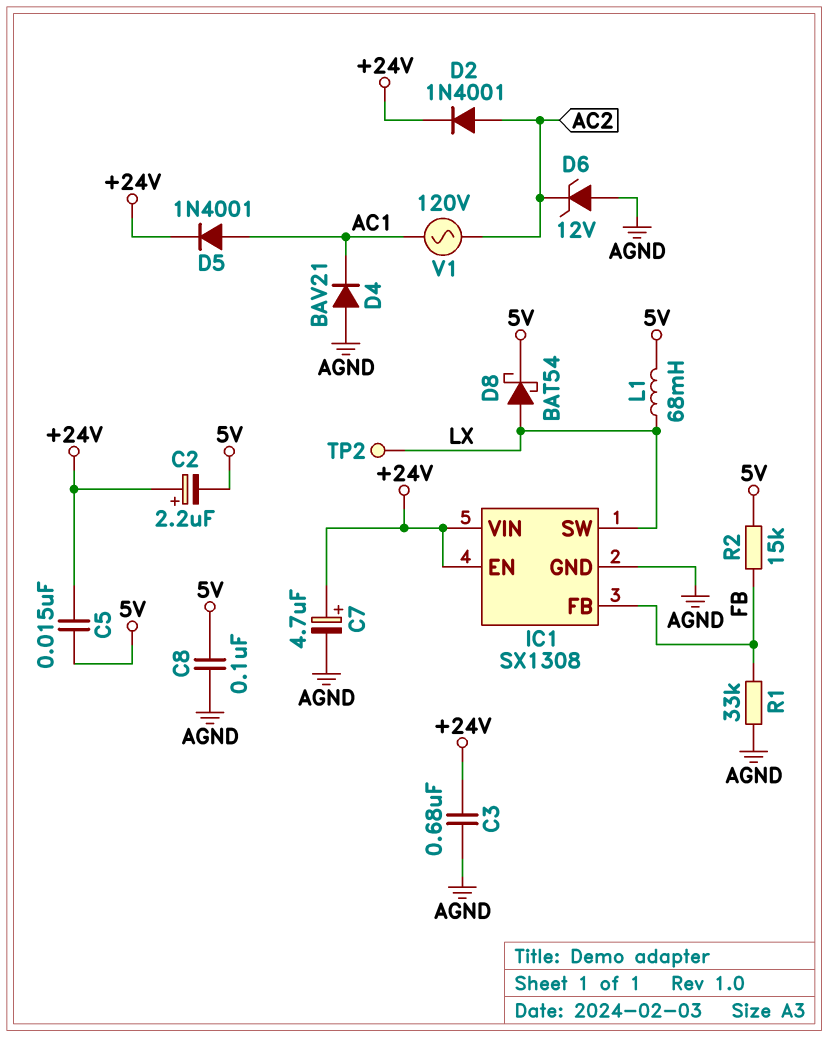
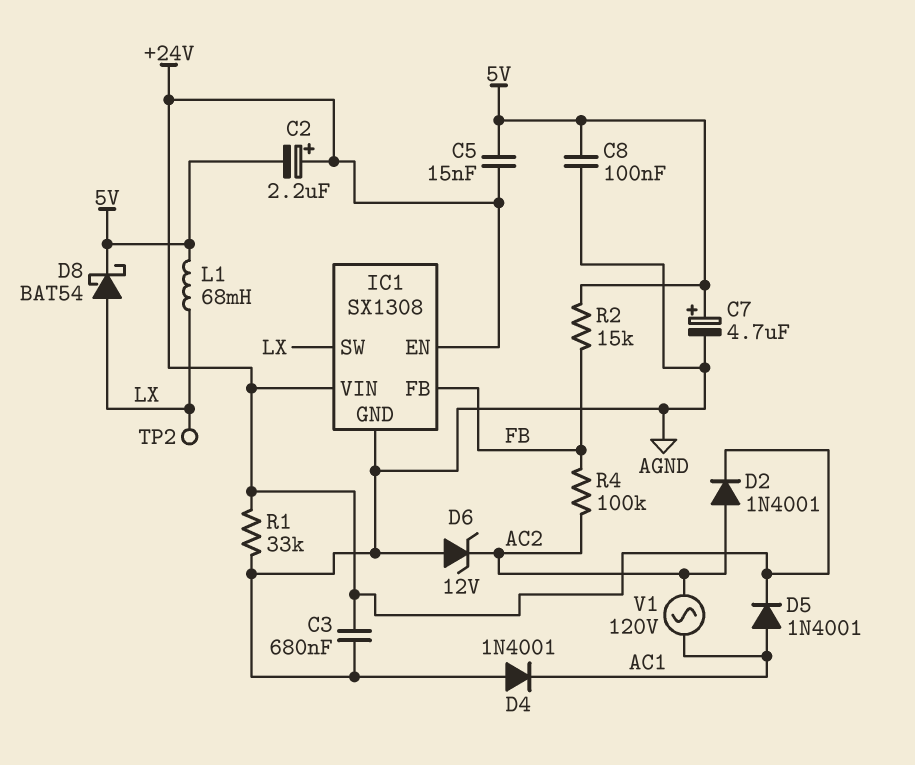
C7: 4.7uF (plus +24V, minus AGND) -> 4.7uF (plus 5V, minus AGND)
D4: diode BAV21 (A AGND, K AC1) -> diode 1N4001 (A AGND, K AC1)
R1: 33k (AGND, FB) -> 33k (+24V, AGND)
R4: none -> 100k (AC2, FB)

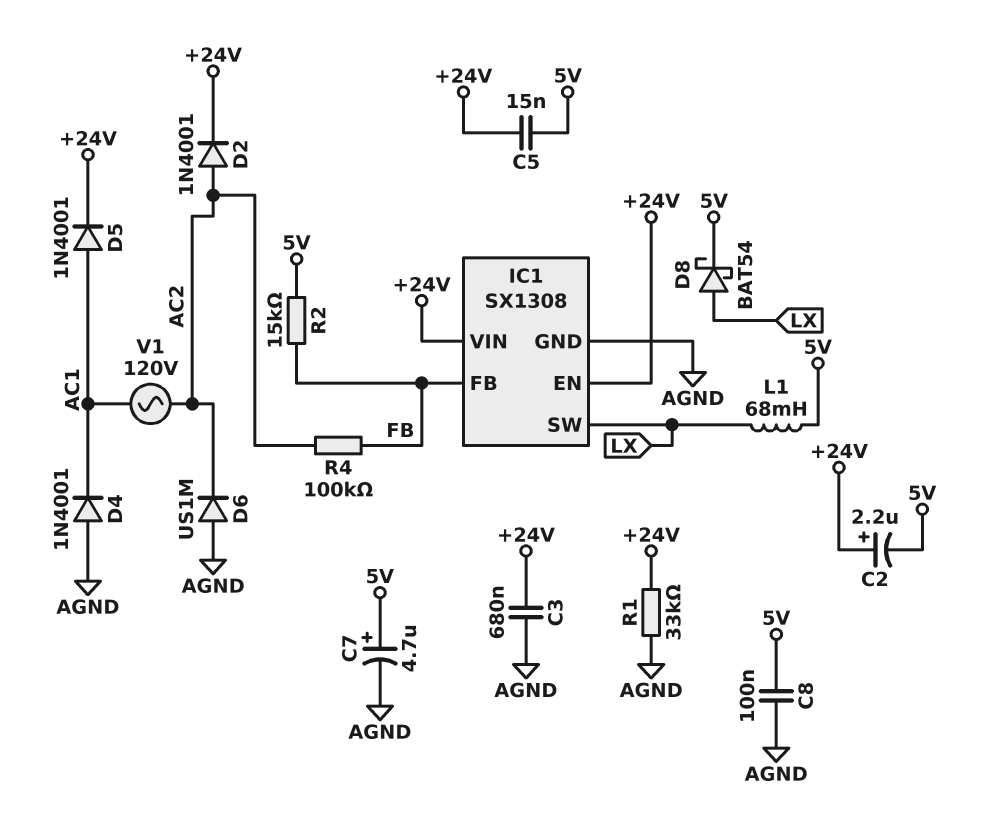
D6: zener 12V (A AGND, K AC2) -> diode US1M (A AGND, K AC2)
TP2: test point (LX) -> none

